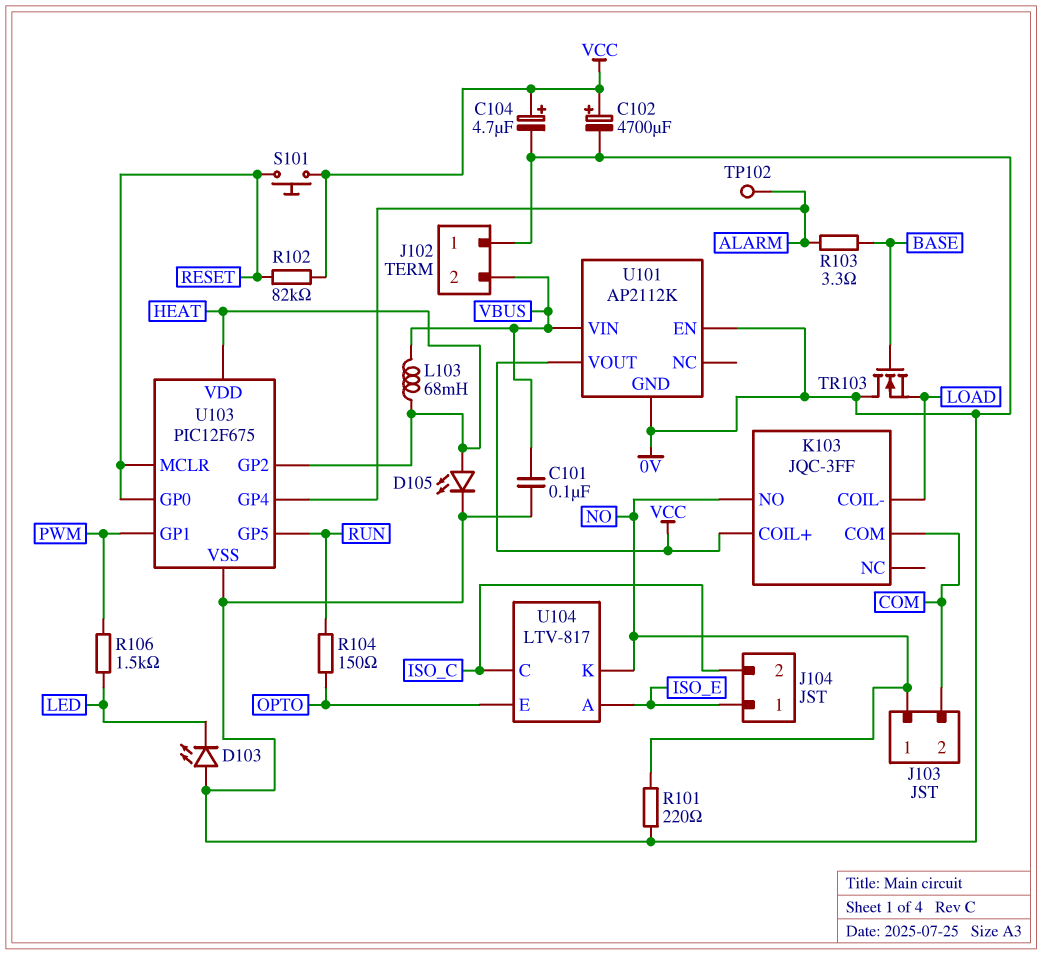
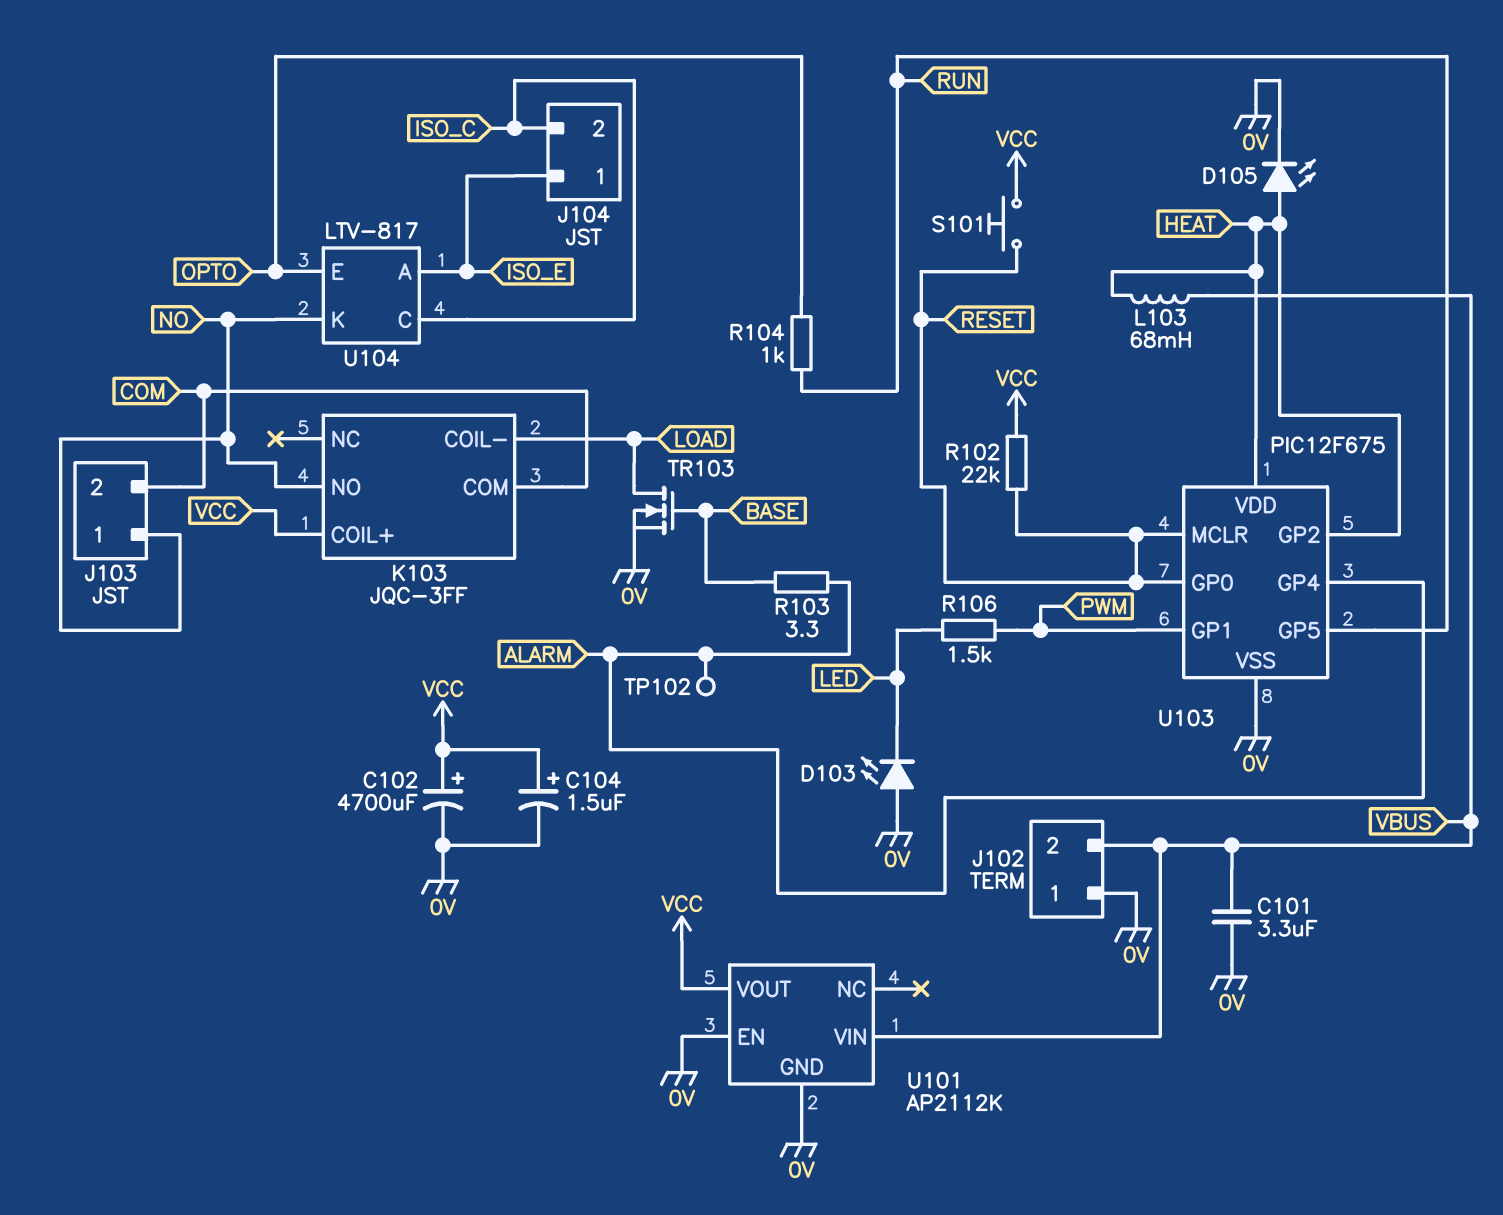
C101: 100nF (0V, VBUS) -> 3.3uF (0V, VBUS)
C104: 4.7uF (plus VCC, minus 0V) -> 1.5uF (plus VCC, minus 0V)
R101: 220 (0V, NO) -> none
R102: 82k (RESET, VCC) -> 22k (RESET, VCC)
R104: 150 (OPTO, RUN) -> 1k (OPTO, RUN)
TR103: NMOS (G BASE, D 0V, S LOAD) -> NMOS (G BASE, D LOAD, S 0V)

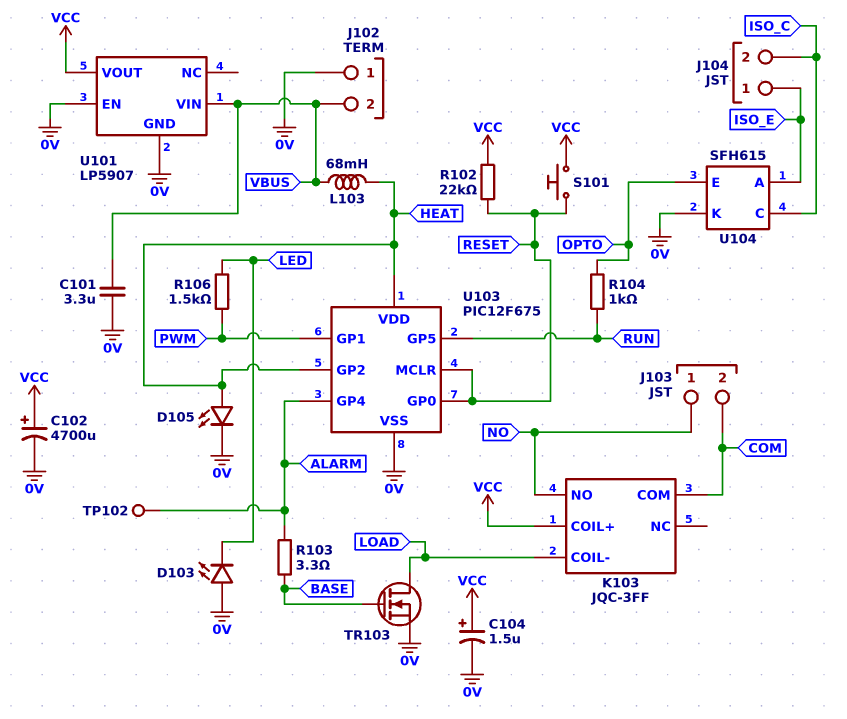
U101: AP2112K -> LP5907
U104: LTV-817 -> SFH615
U104 pin K: NO -> 0V

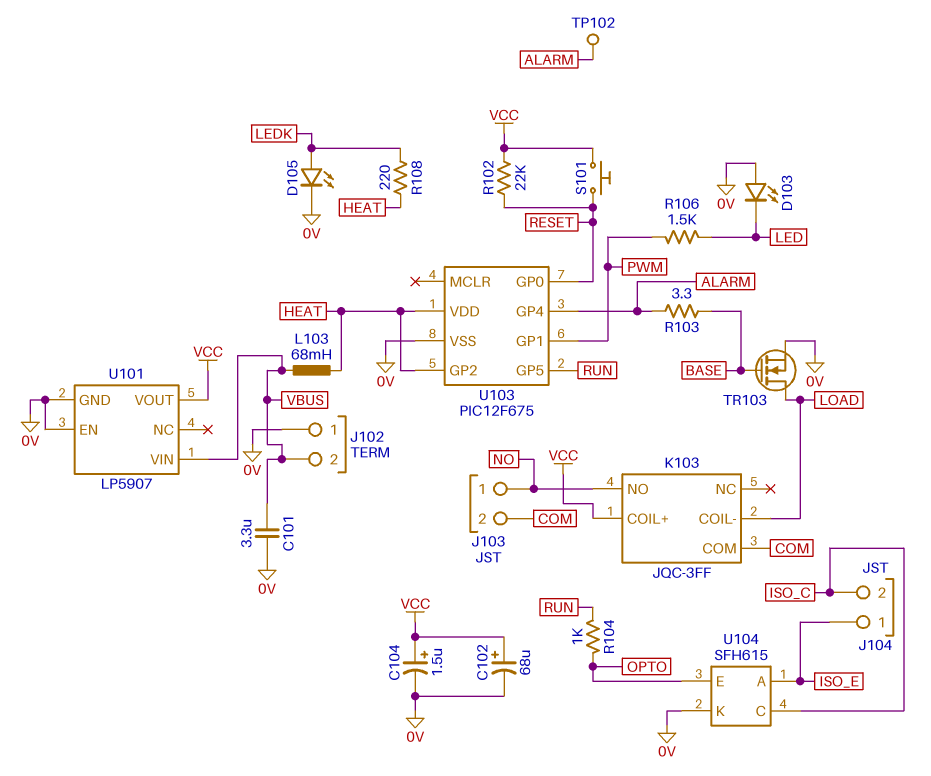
C102: 4700uF (plus VCC, minus 0V) -> 68uF (plus VCC, minus 0V)
D105: LED (A HEAT, K 0V) -> LED (A LEDK, K 0V)
R108: none -> 220 (HEAT, LEDK)
U103 pin MCLR: RESET -> none

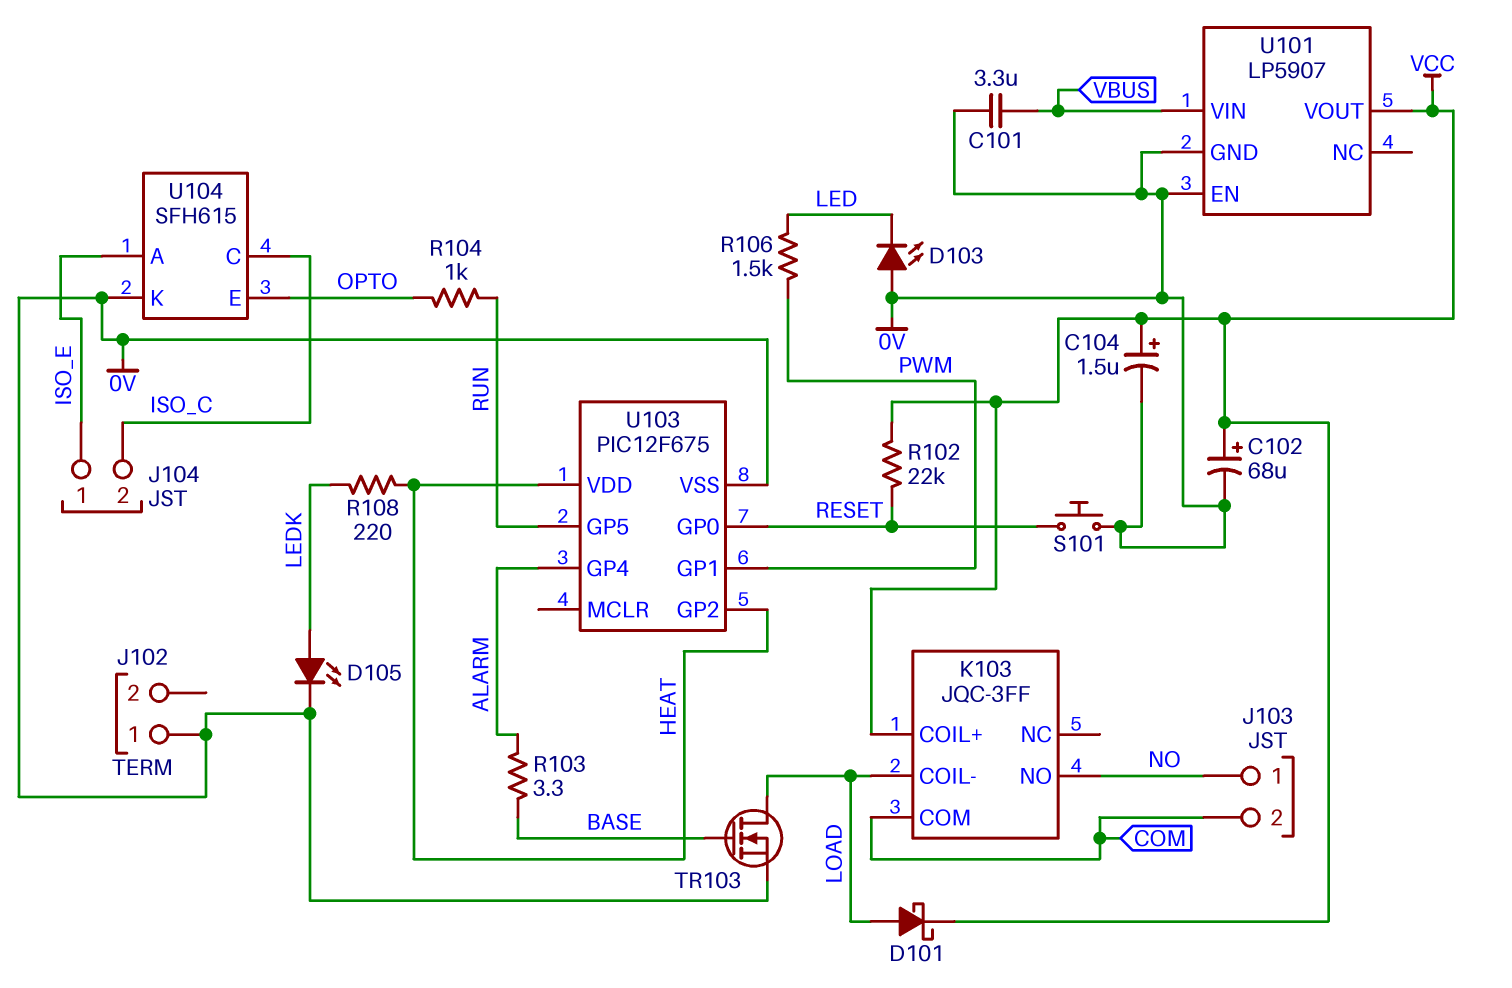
D101: none -> schottky (A LOAD, K VCC)
J102 pin 2: VBUS -> none
L103: 68mH (HEAT, VBUS) -> none
S101: button (RESET, VCC) -> button (0V, RESET)
TP102: test point (ALARM) -> none

